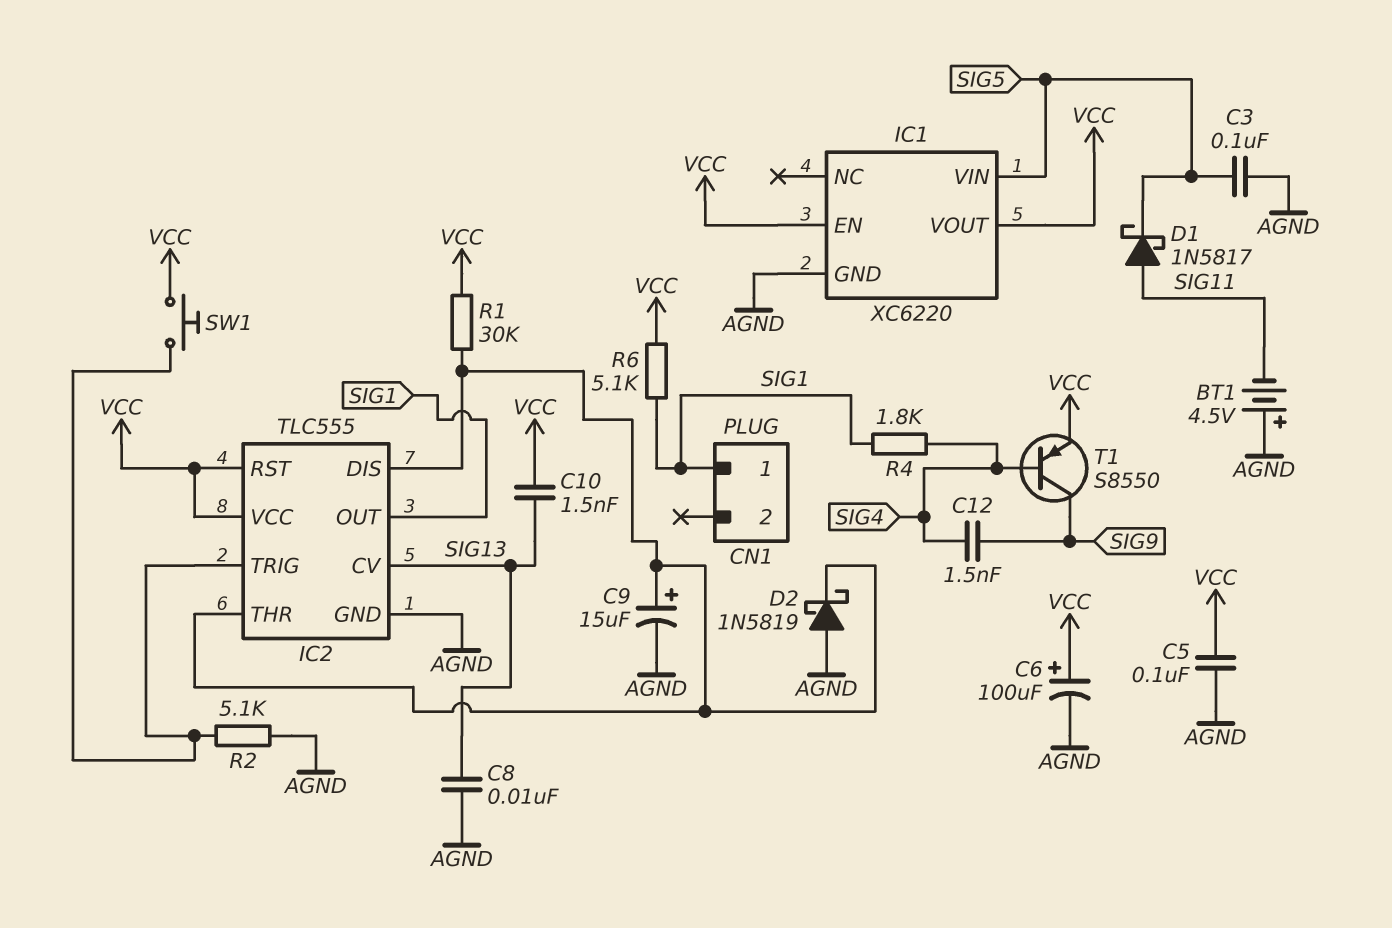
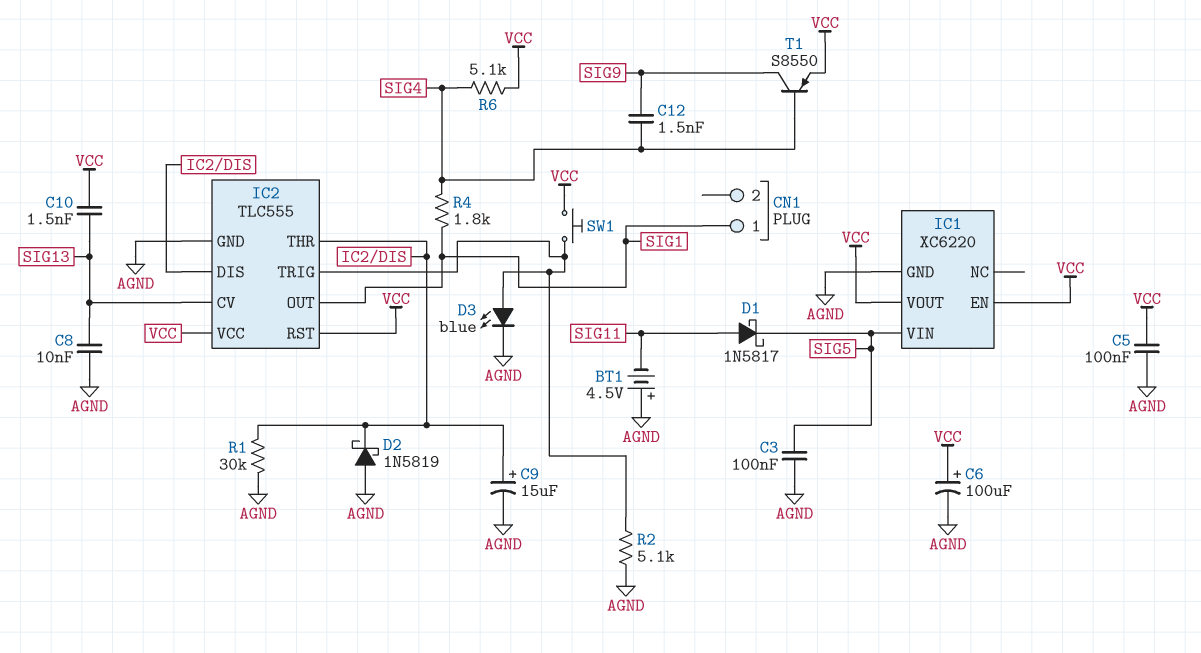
D3: none -> LED blue (A IC2/TRIG, K AGND)
R1: 30k (IC2/DIS, VCC) -> 30k (AGND, IC2/DIS)
R6: 5.1k (SIG1, VCC) -> 5.1k (SIG4, VCC)

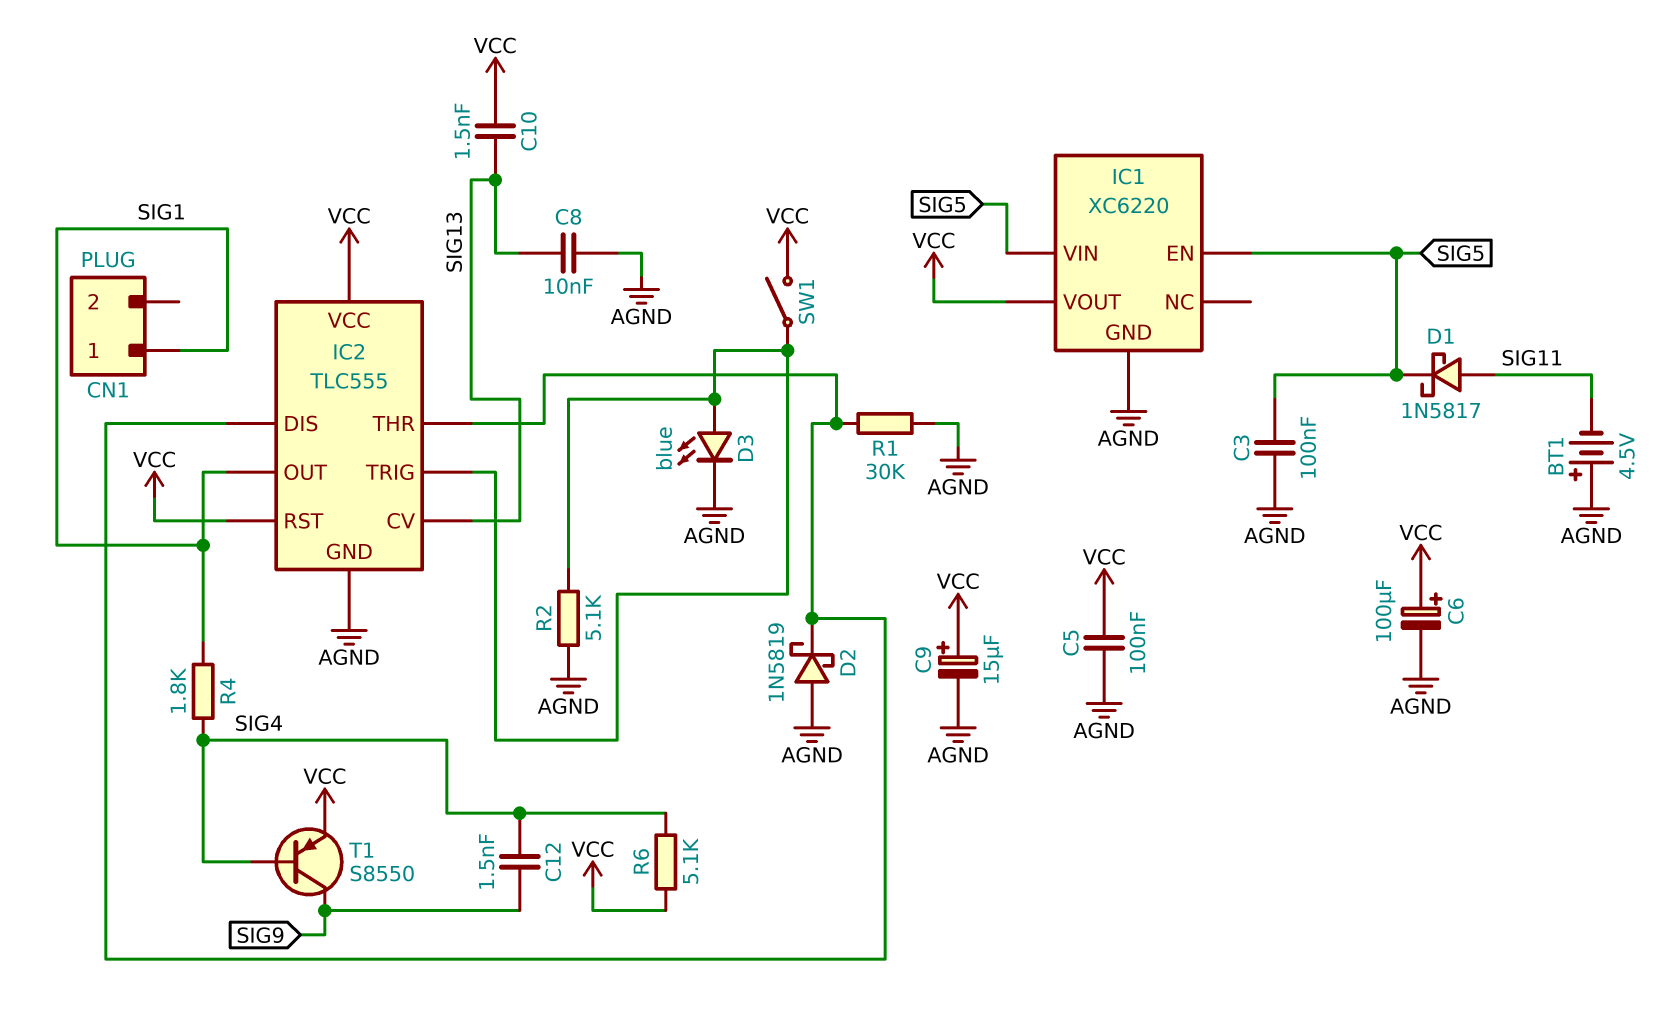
C9: 15uF (plus IC2/DIS, minus AGND) -> 15uF (plus VCC, minus AGND)
IC1 pin EN: VCC -> SIG5
SW1: button (IC2/TRIG, VCC) -> switch (IC2/TRIG, VCC)

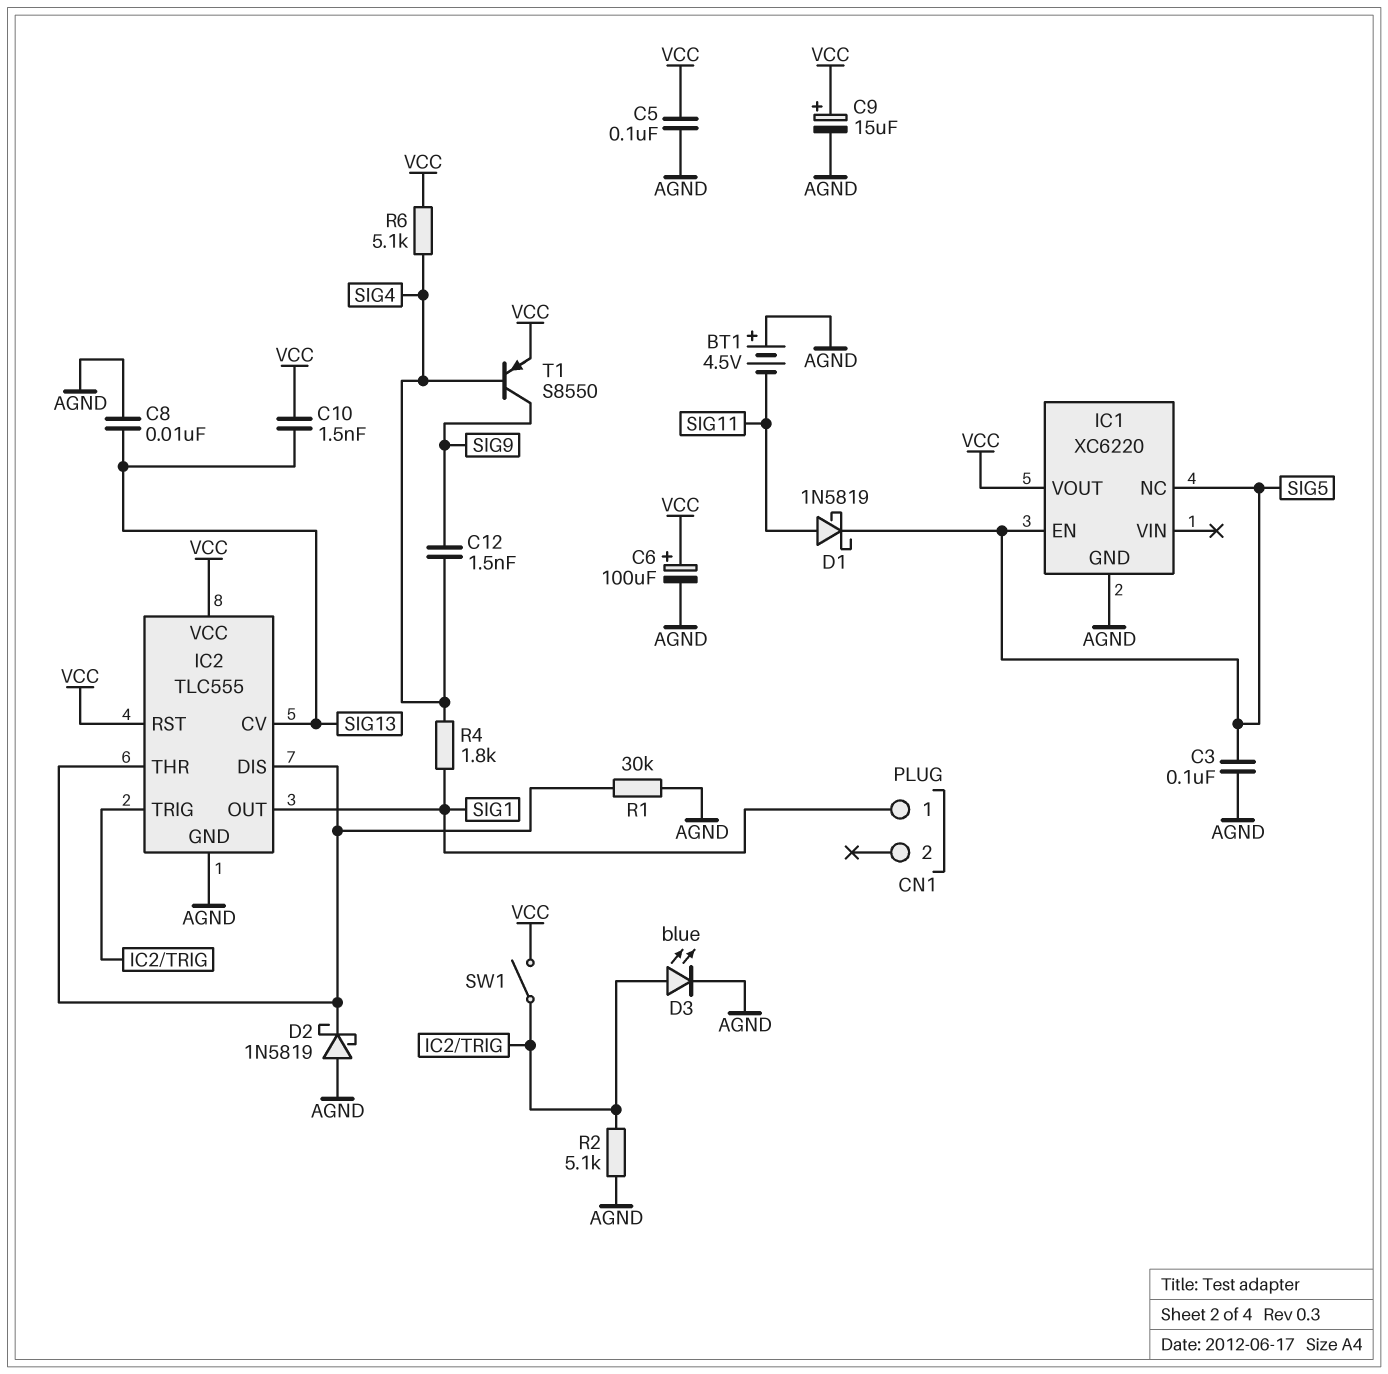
D1: schottky 1N5817 (A SIG11, K SIG5) -> schottky 1N5819 (A SIG11, K SIG5)
IC1 pin NC: none -> SIG5
IC1 pin VIN: SIG5 -> none

